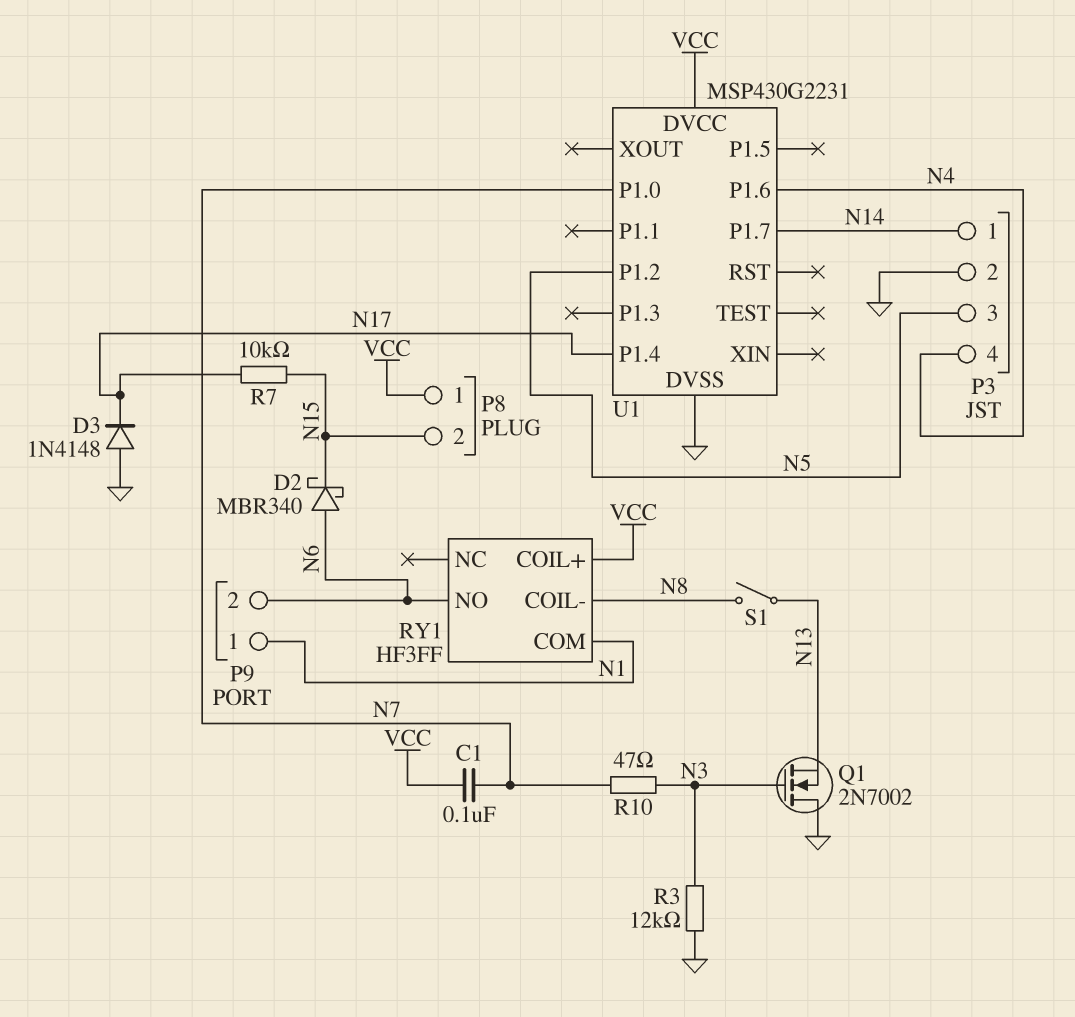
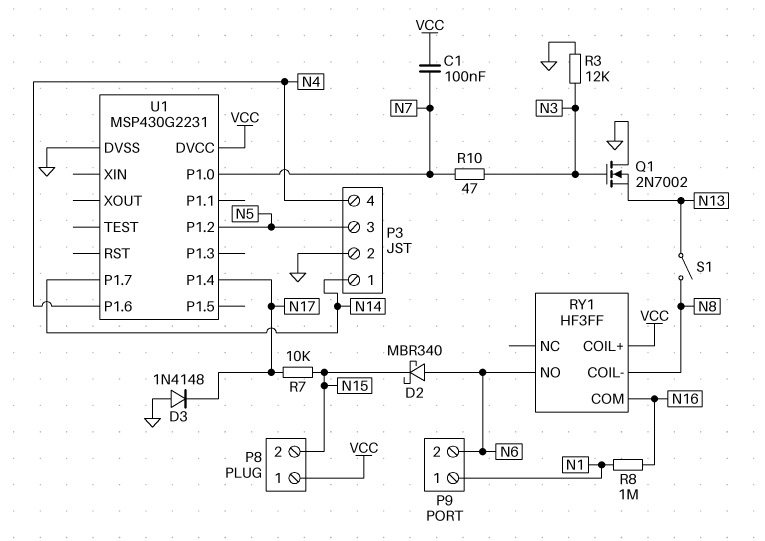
R8: none -> 1M (N1, N16)
RY1 pin COM: N1 -> N16

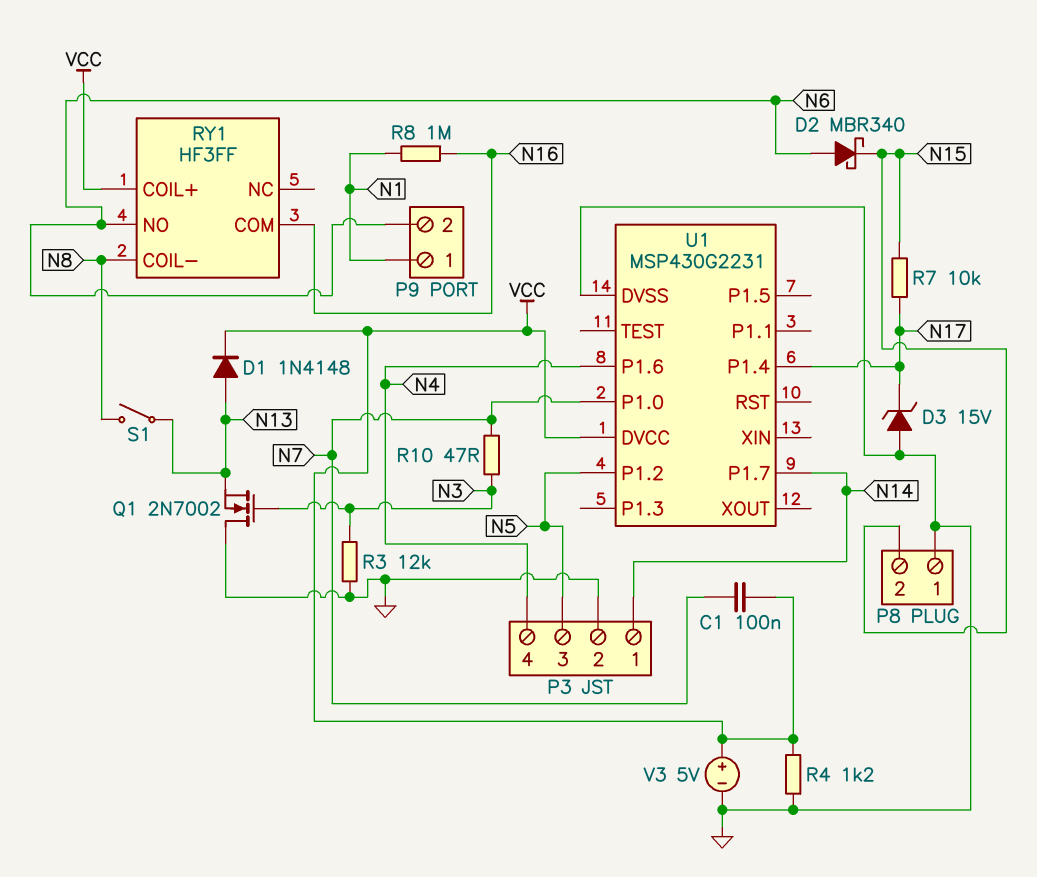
D1: none -> diode 1N4148 (A N13, K VCC)
D3: diode 1N4148 (A GND, K N17) -> zener 15V (A GND, K N17)
P8 pin 1: VCC -> GND
R4: none -> 1.2k (GND, VCC)
V3: none -> 5V (plus VCC, minus GND)

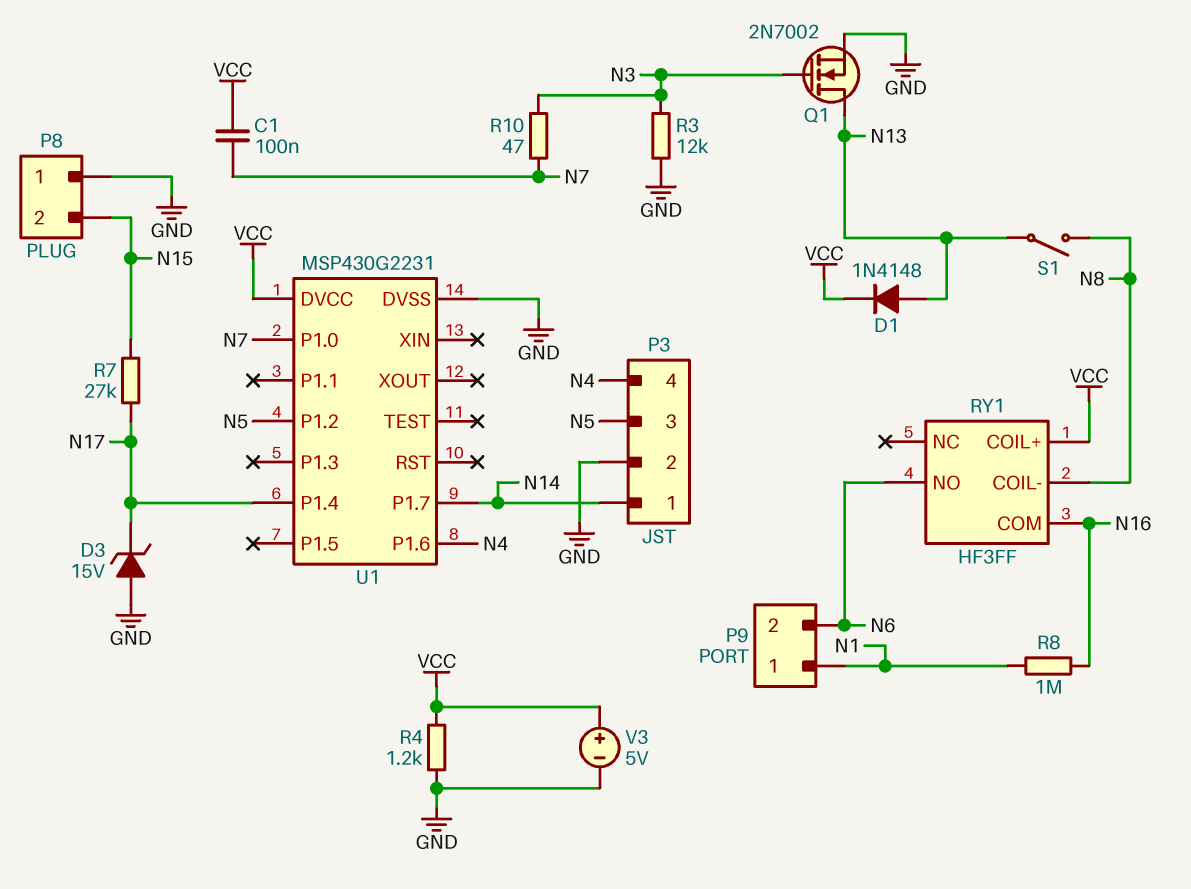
D2: schottky MBR340 (A N6, K N15) -> none
Q1: NMOS 2N7002 (G N3, D GND, S N13) -> NMOS 2N7002 (G N3, D N13, S GND)
R7: 10k (N15, N17) -> 27k (N15, N17)

